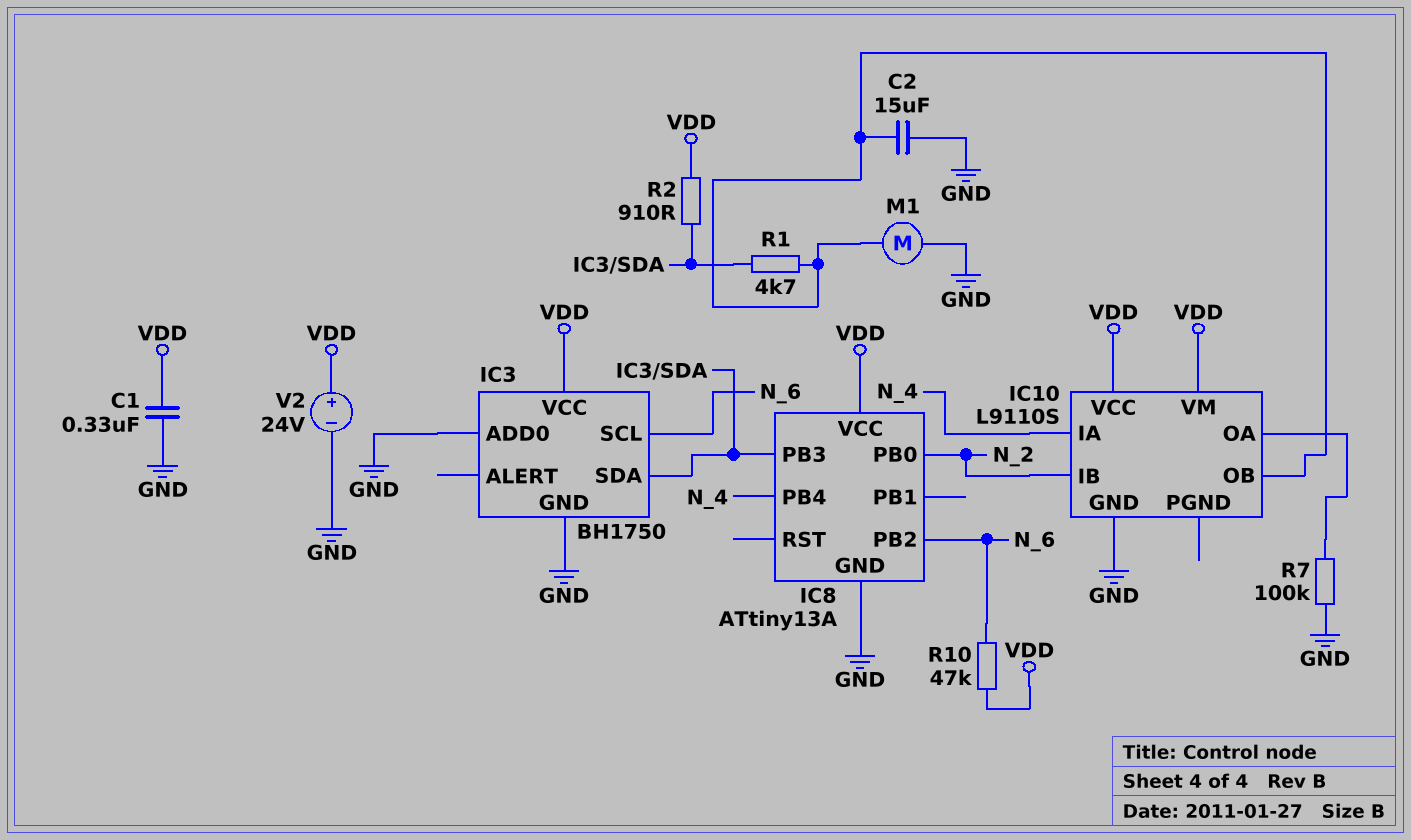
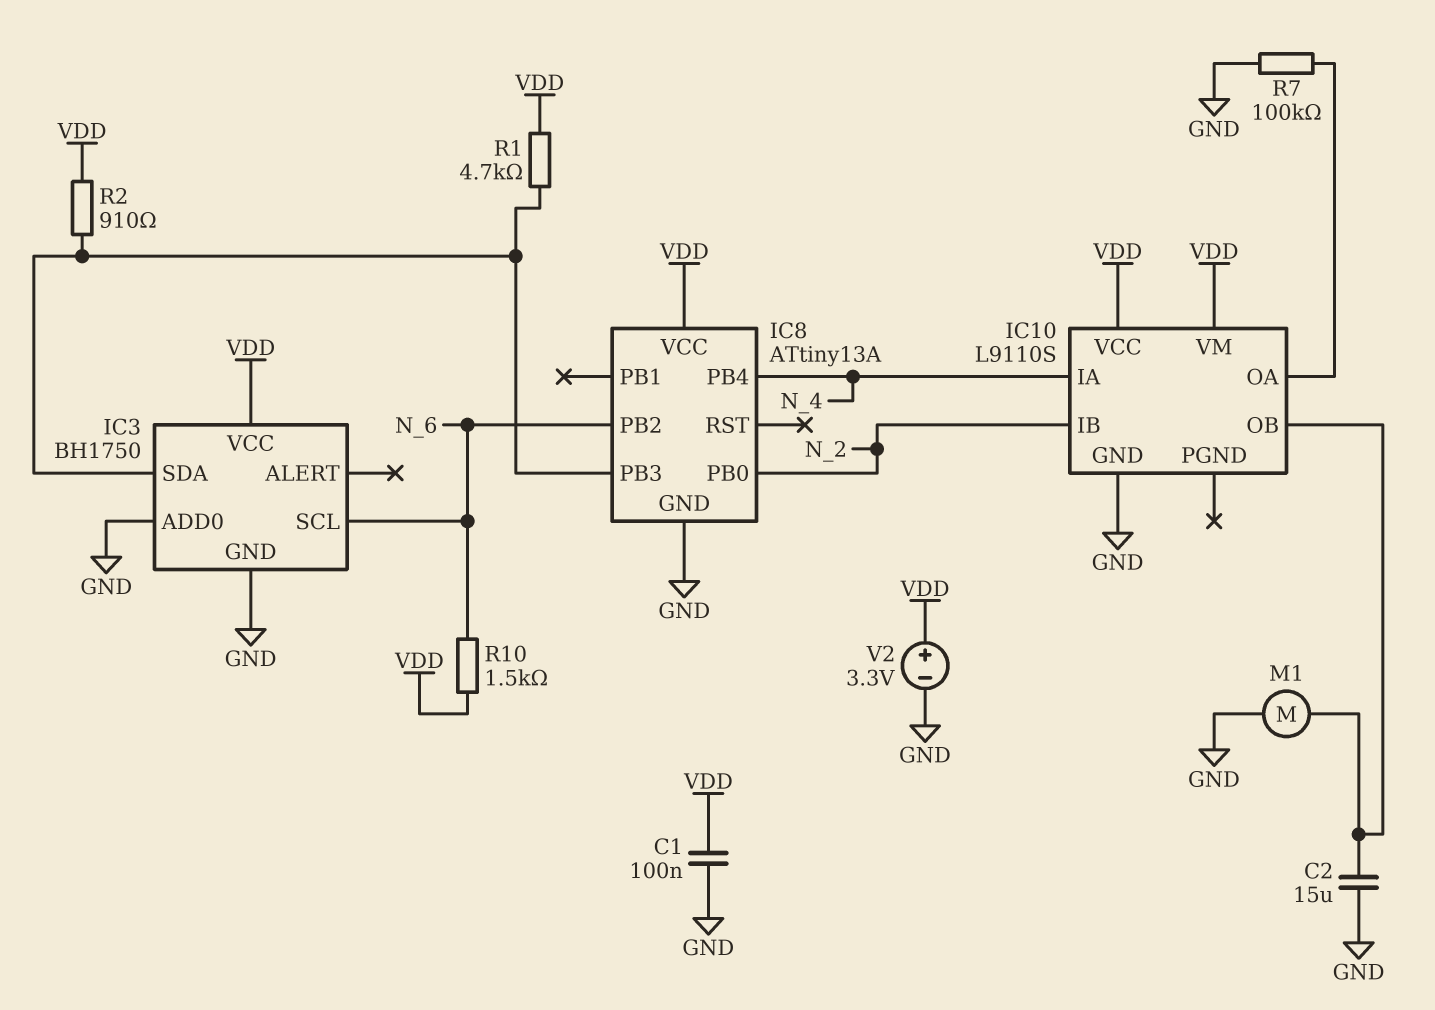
C1: 330nF (GND, VDD) -> 100nF (GND, VDD)
R1: 4.7k (IC3/SDA, IC10/OB) -> 4.7k (IC3/SDA, VDD)
R10: 47k (N_6, VDD) -> 1.5k (N_6, VDD)
V2: 24V (plus VDD, minus GND) -> 3.3V (plus VDD, minus GND)

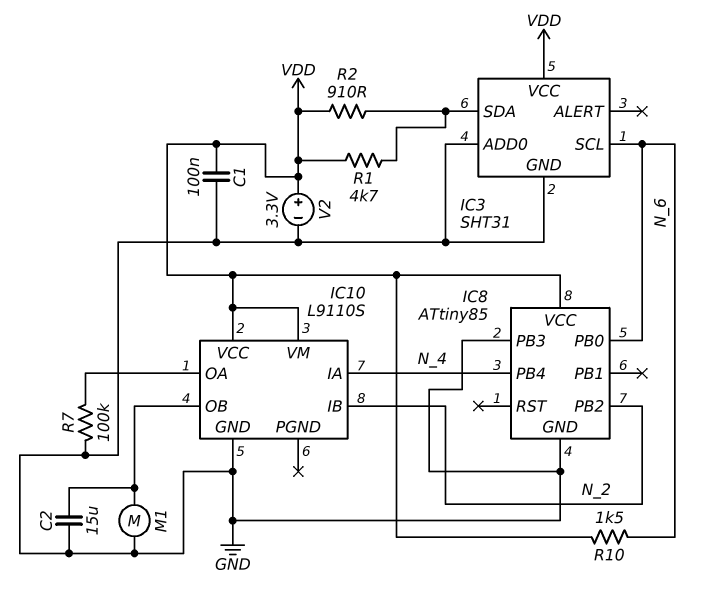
IC3: BH1750 -> SHT31
IC8: ATtiny13A -> ATtiny85
IC8 pin PB0: N_2 -> N_6
IC8 pin PB2: N_6 -> N_2
IC8 pin PB3: IC3/SDA -> GND

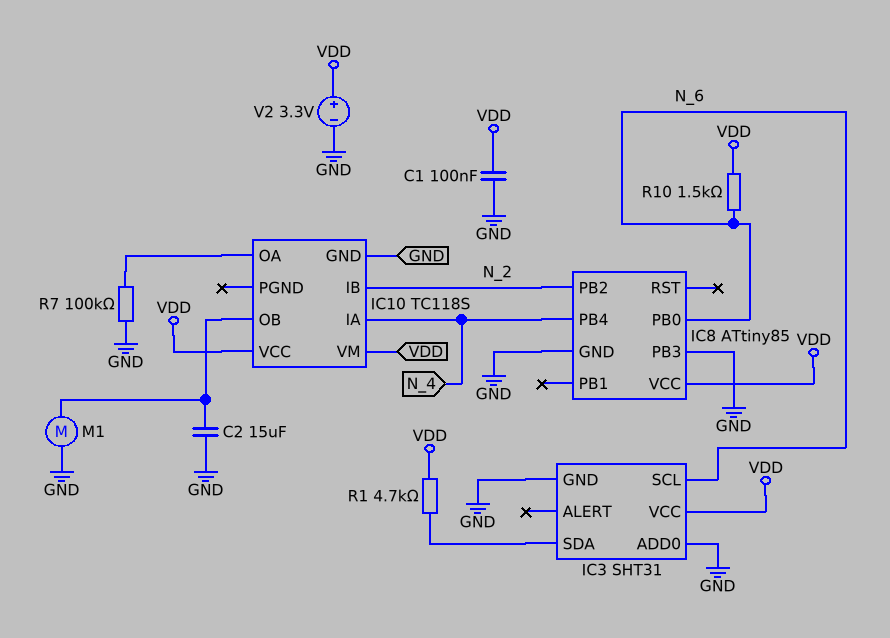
IC10: L9110S -> TC118S
R2: 910 (IC3/SDA, VDD) -> none

